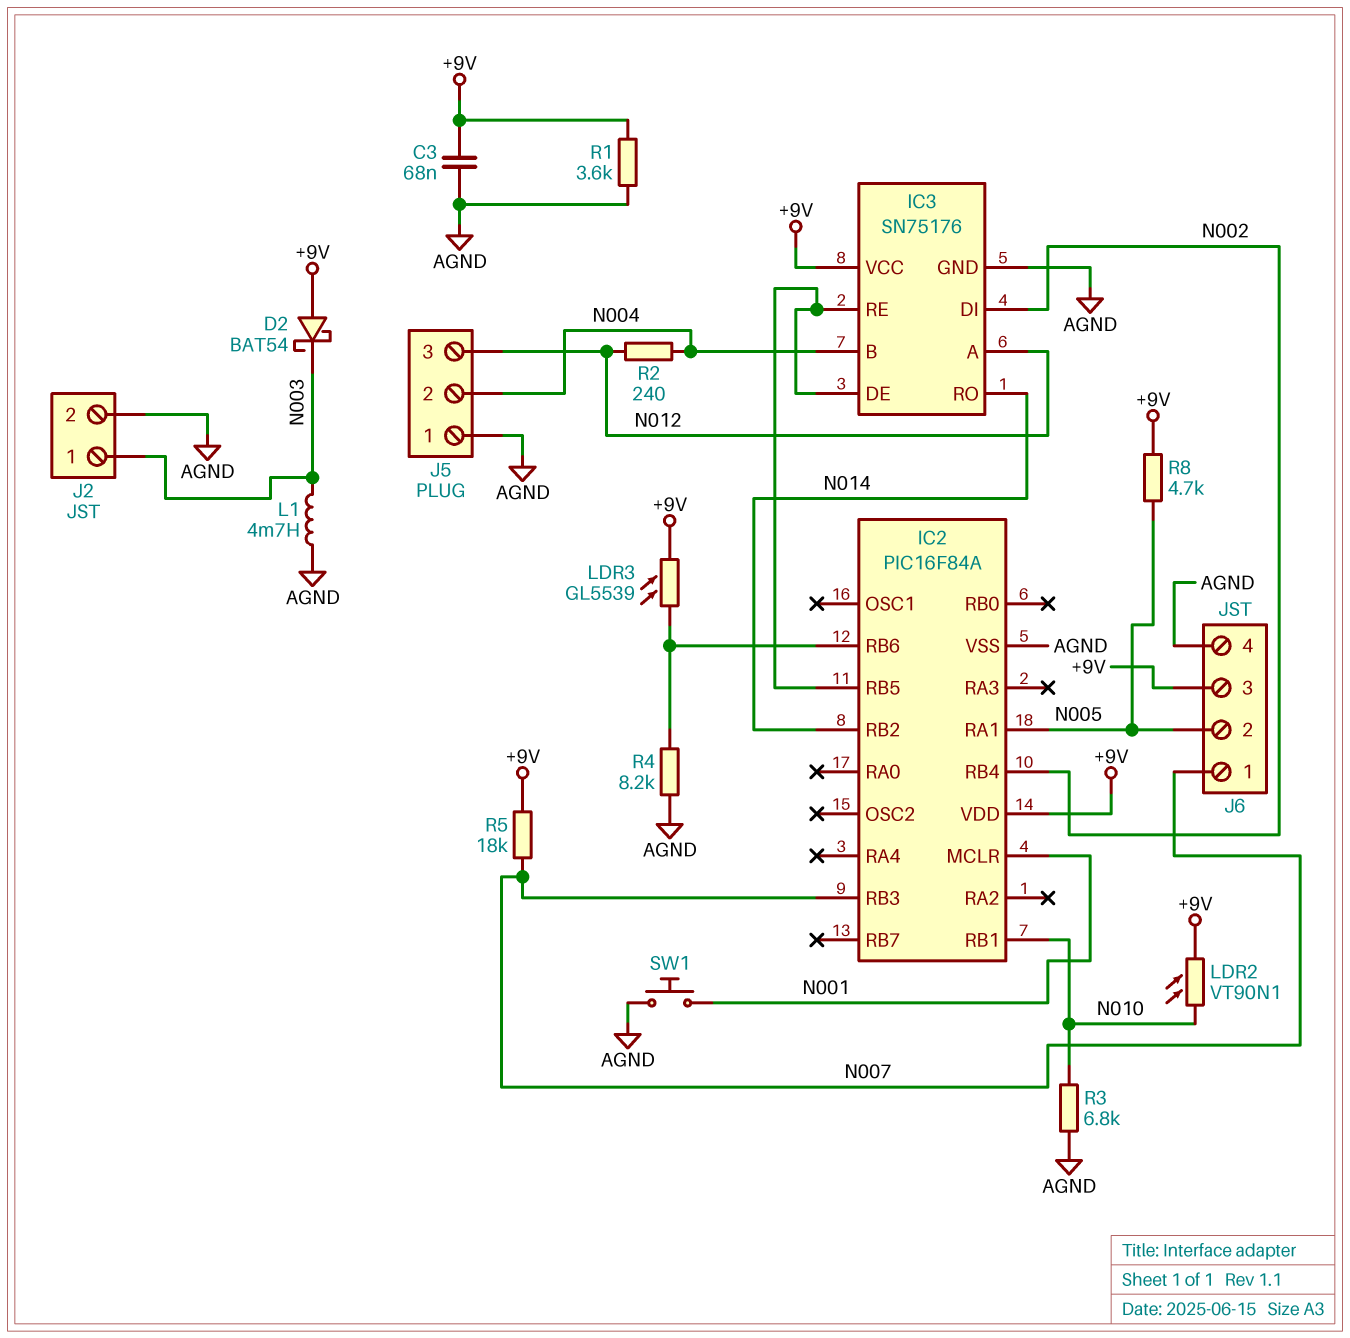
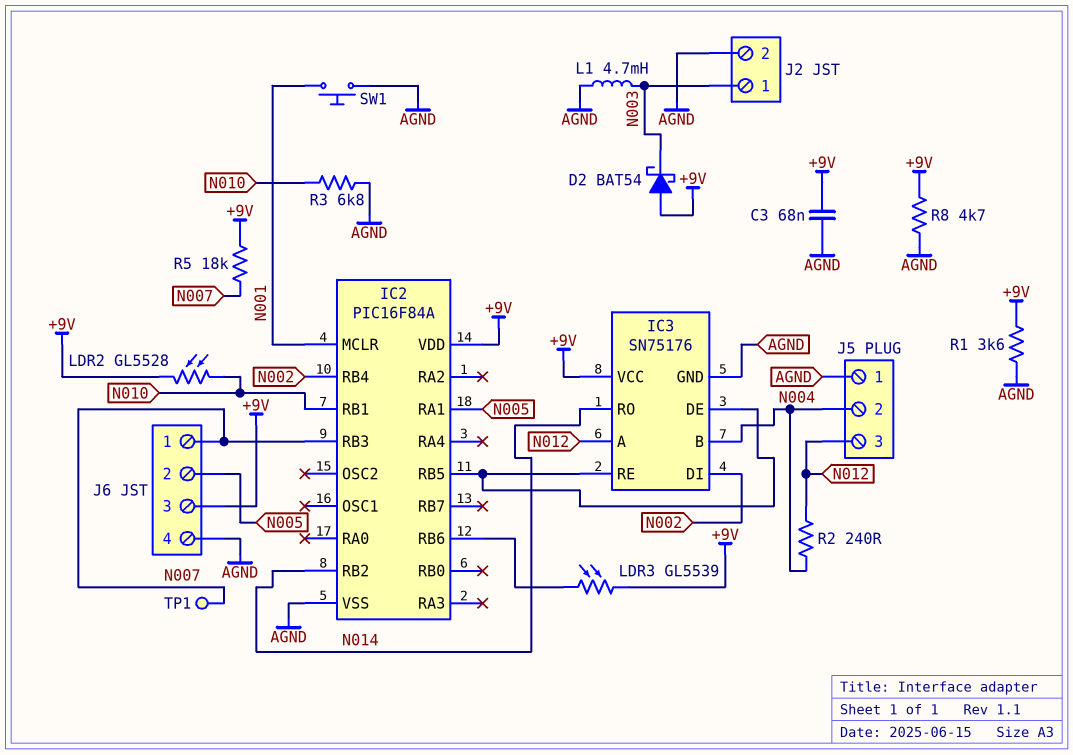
LDR2: VT90N1 (+9V, N010) -> GL5528 (+9V, N010)
R4: 8.2k (AGND, IC2/RB6) -> none
R8: 4.7k (+9V, N005) -> 4.7k (+9V, AGND)
TP1: none -> test point (N007)

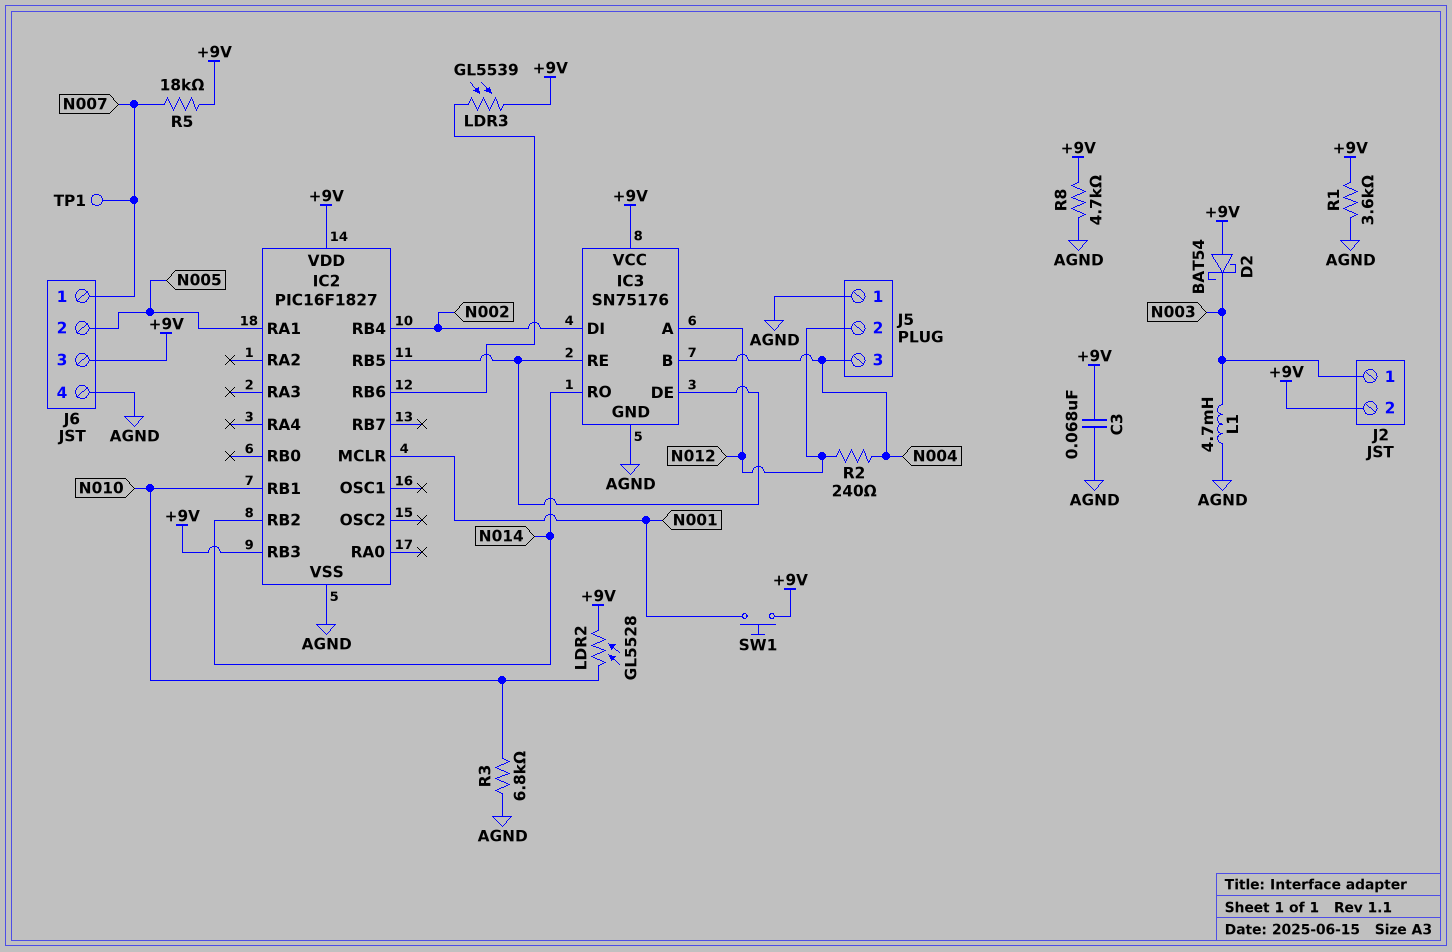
IC2: PIC16F84A -> PIC16F1827
IC2 pin RB3: N007 -> +9V
J2 pin 2: AGND -> +9V
J5 pin 2: N004 -> N012
J5 pin 3: N012 -> N004
SW1: button (AGND, N001) -> button (+9V, N001)

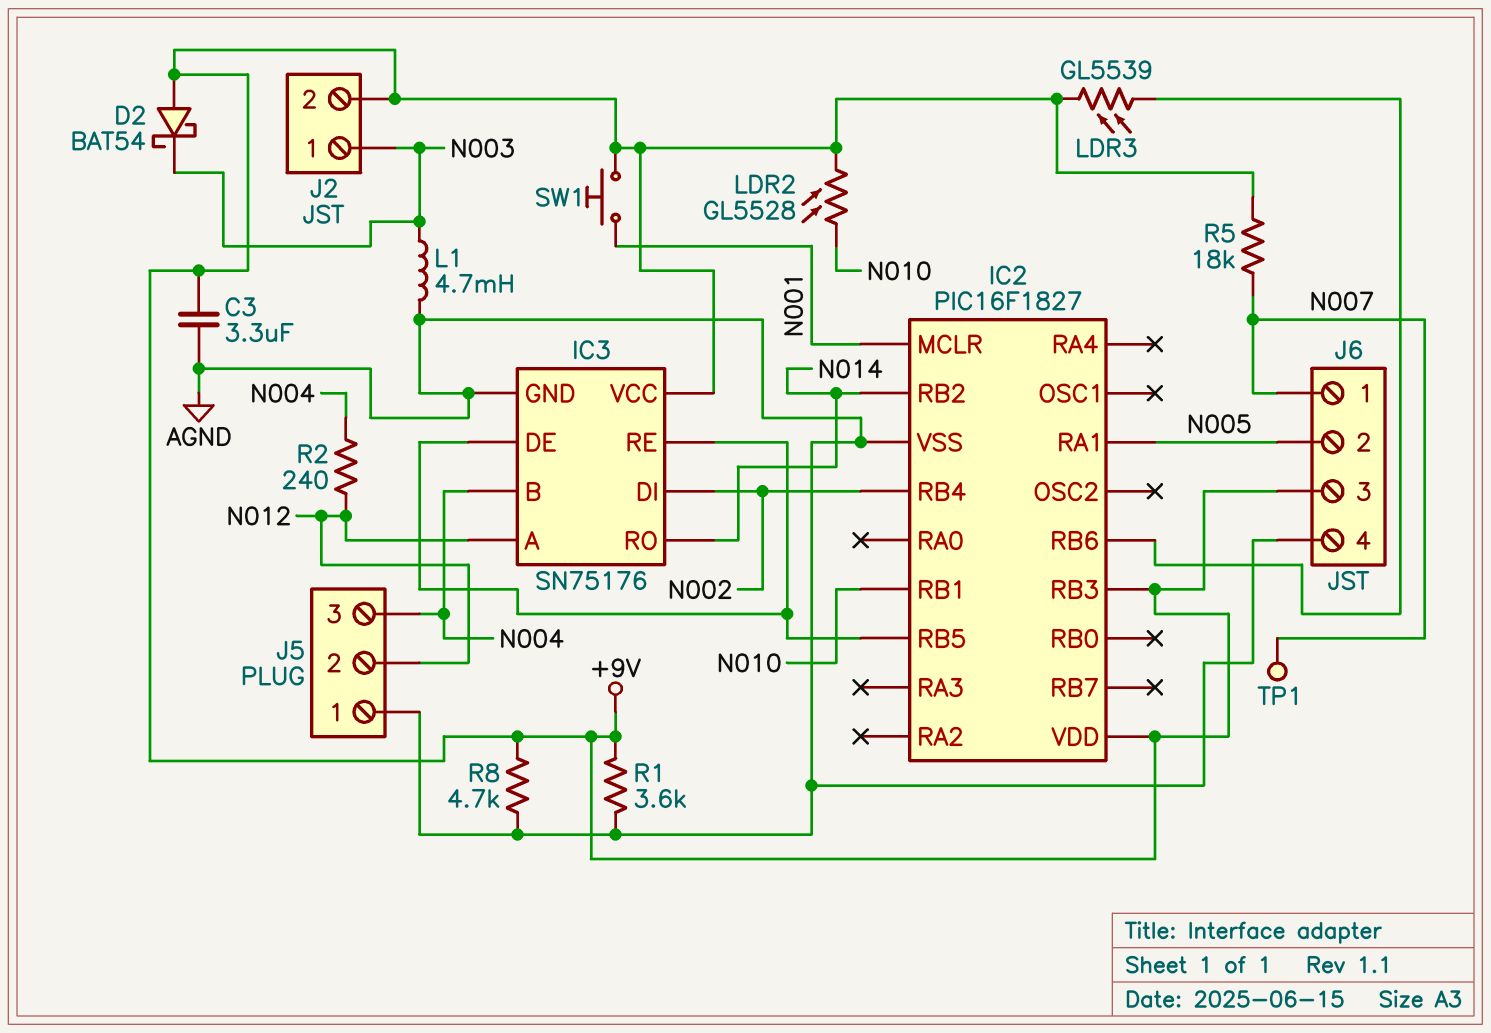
C3: 68nF (+9V, AGND) -> 3.3uF (+9V, AGND)
R3: 6.8k (AGND, N010) -> none

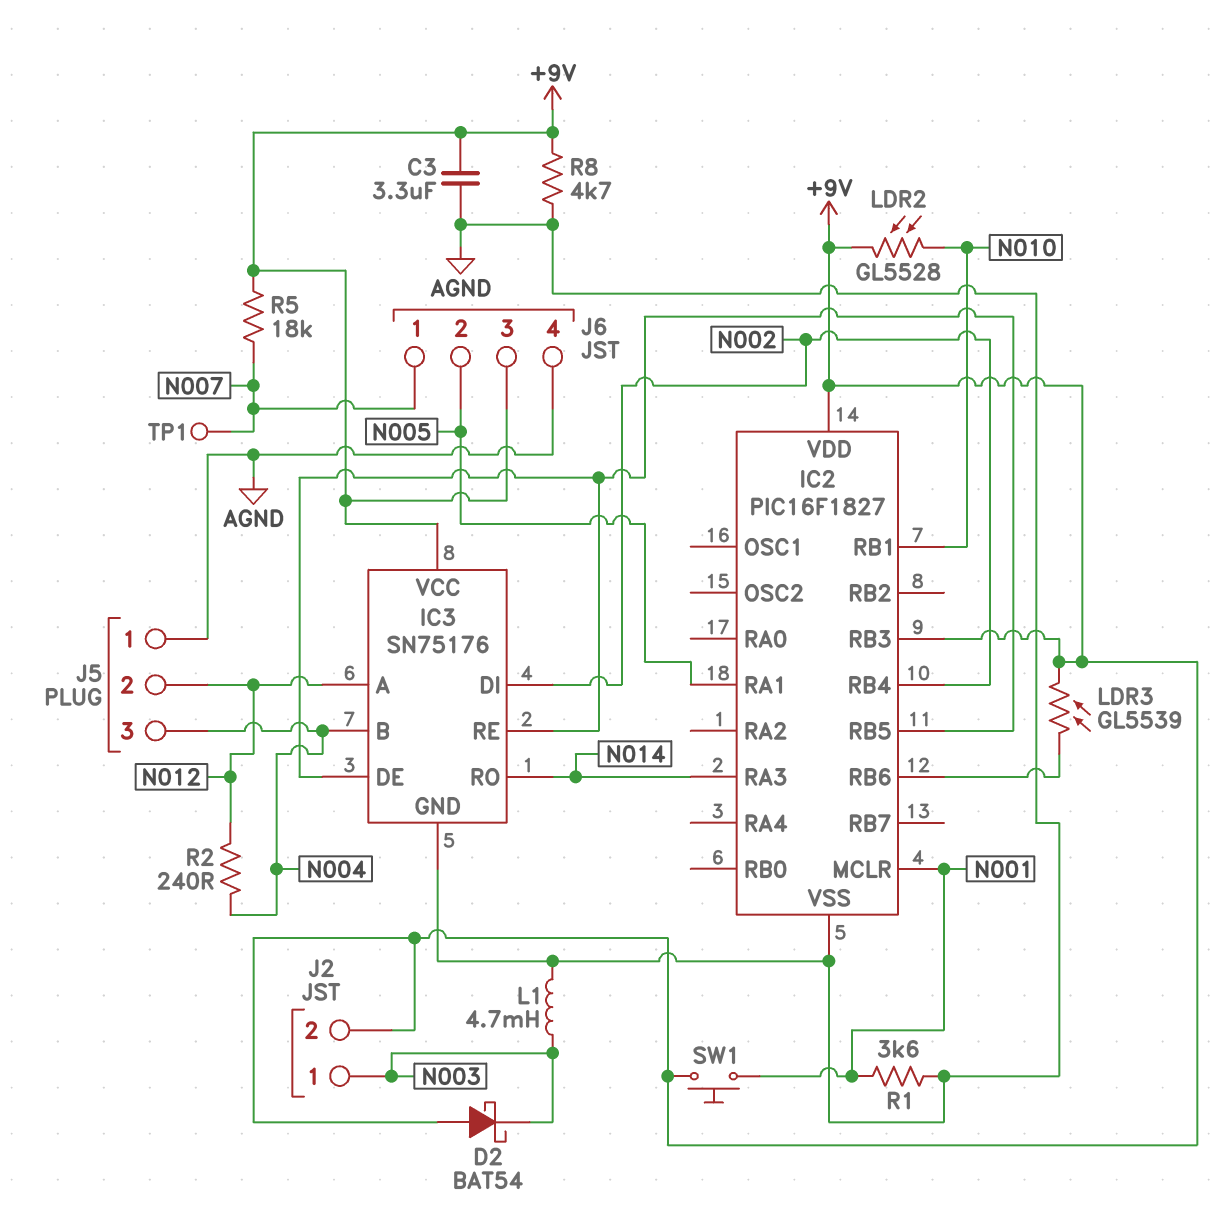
IC2 pin RA3: none -> N014
IC2 pin RB2: N014 -> none
R1: 3.6k (+9V, AGND) -> 3.6k (AGND, N001)

